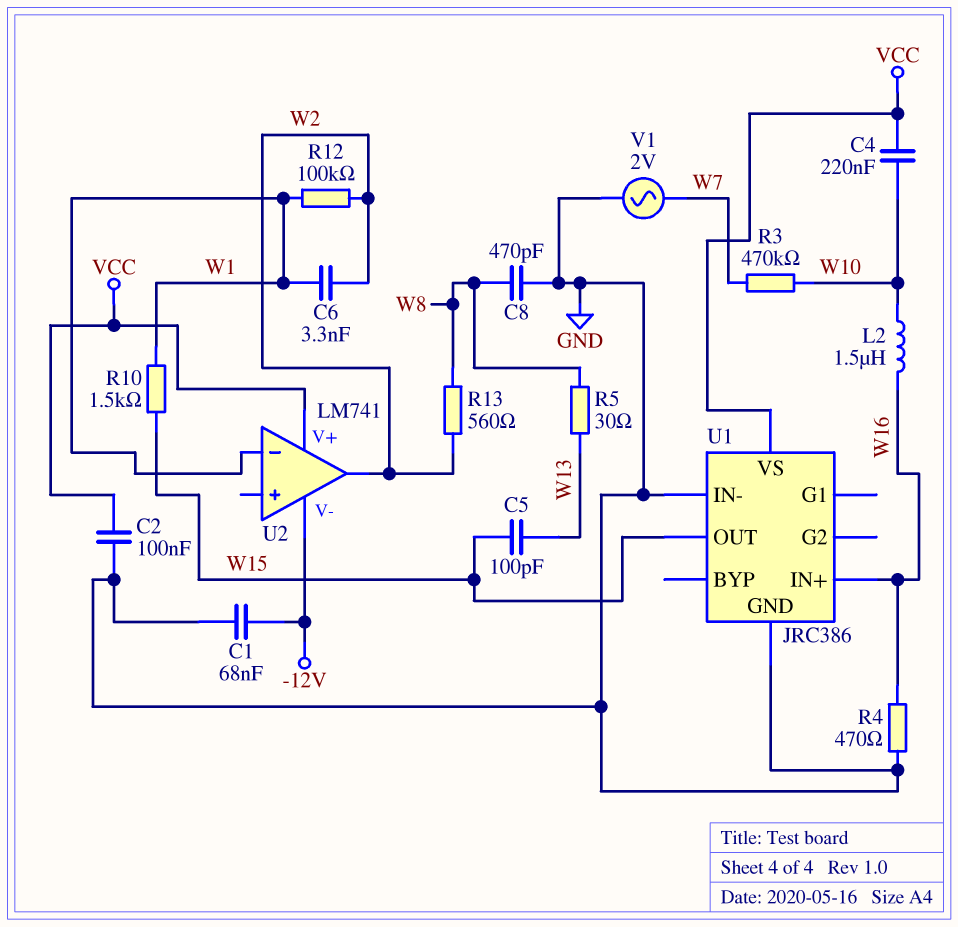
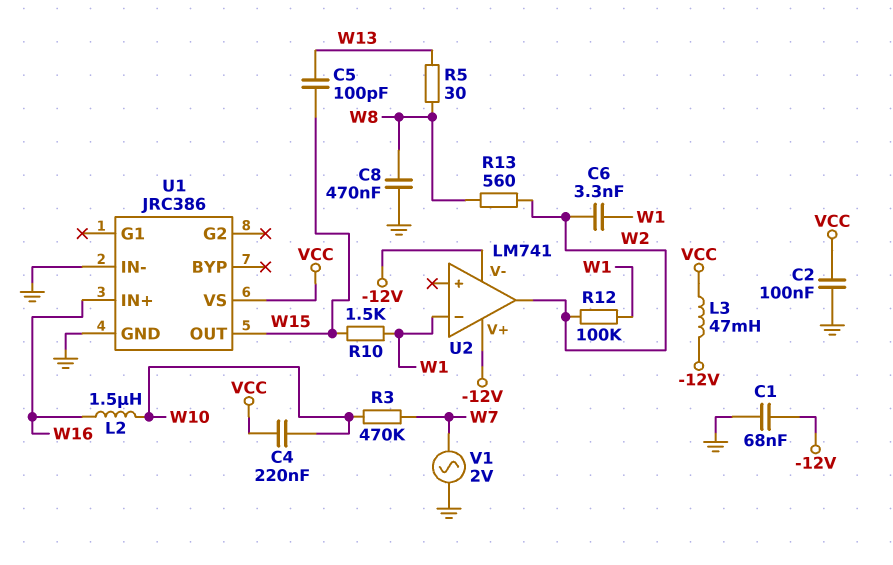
C8: 470pF (GND, W8) -> 470nF (GND, W8)
L3: none -> 47mH (-12V, VCC)
R4: 470 (GND, W16) -> none
U2 pin V+: VCC -> -12V

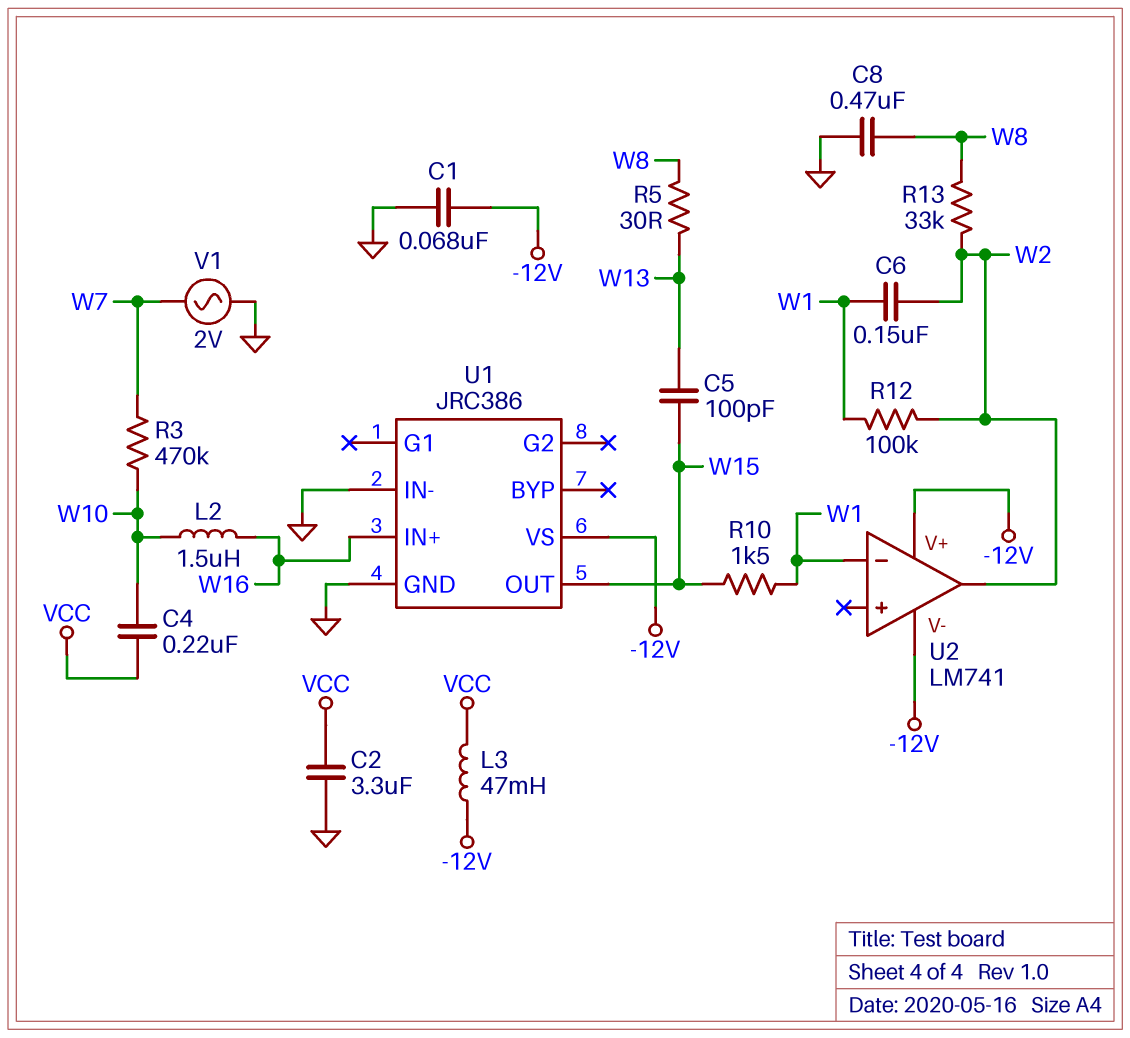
C2: 100nF (GND, VCC) -> 3.3uF (GND, VCC)
C6: 3.3nF (W1, W2) -> 150nF (W1, W2)
R13: 560 (W2, W8) -> 33k (W2, W8)
U1 pin VS: VCC -> -12V

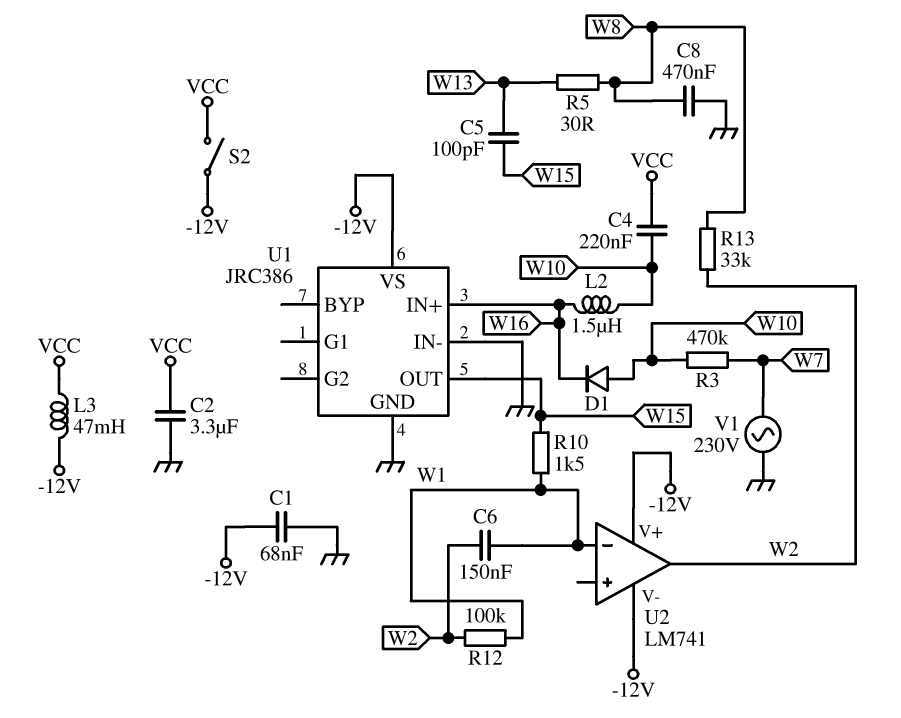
D1: none -> diode (A W10, K W16)
S2: none -> switch (-12V, VCC)
V1: AC 2V (GND, W7) -> AC 230V (GND, W7)

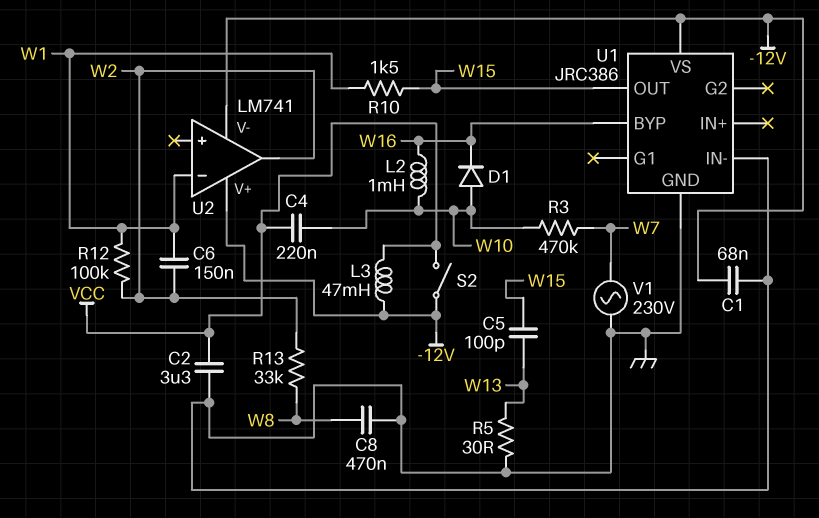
L2: 1.5uH (W10, W16) -> 1mH (W10, W16)
R5: 30 (W8, W13) -> 30 (GND, W13)
U1 pin BYP: none -> W16
U1 pin IN+: W16 -> none

